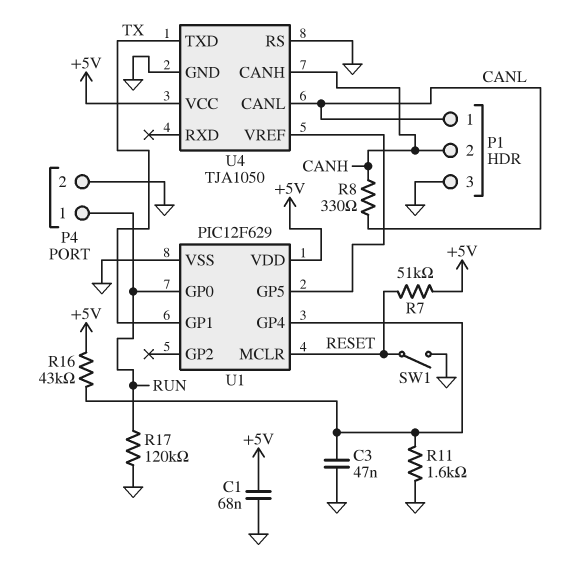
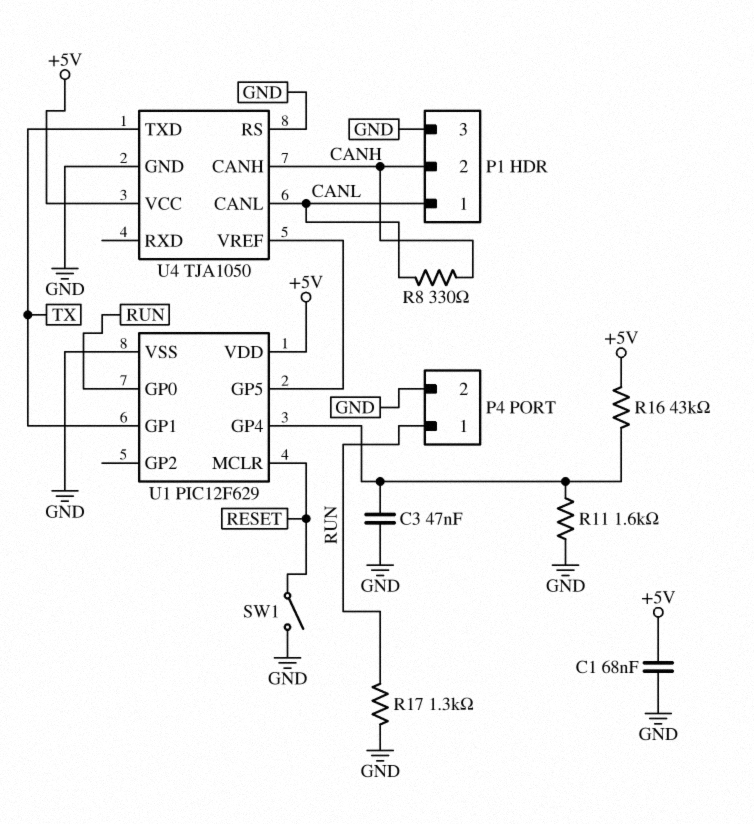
R7: 51k (+5V, RESET) -> none
R17: 120k (GND, RUN) -> 1.3k (GND, RUN)

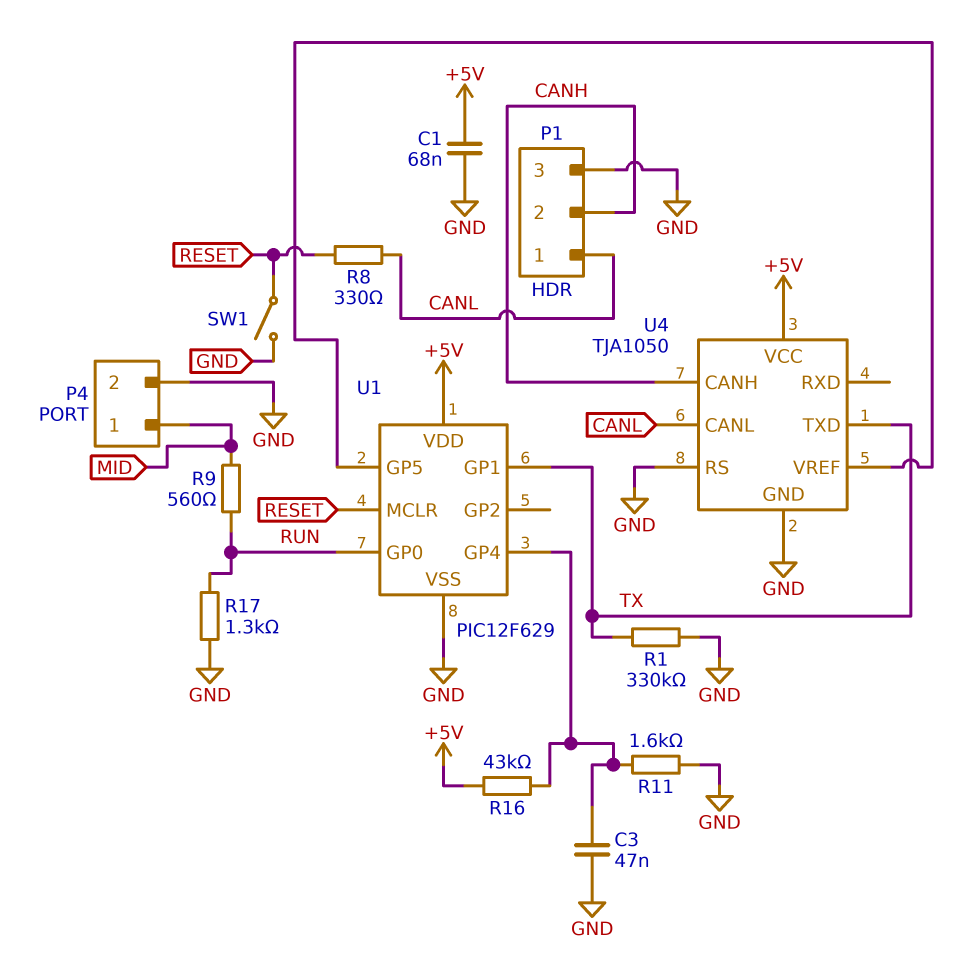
P4 pin 1: RUN -> MID
R1: none -> 330k (GND, TX)
R8: 330 (CANH, CANL) -> 330 (CANL, RESET)
R9: none -> 560 (MID, RUN)

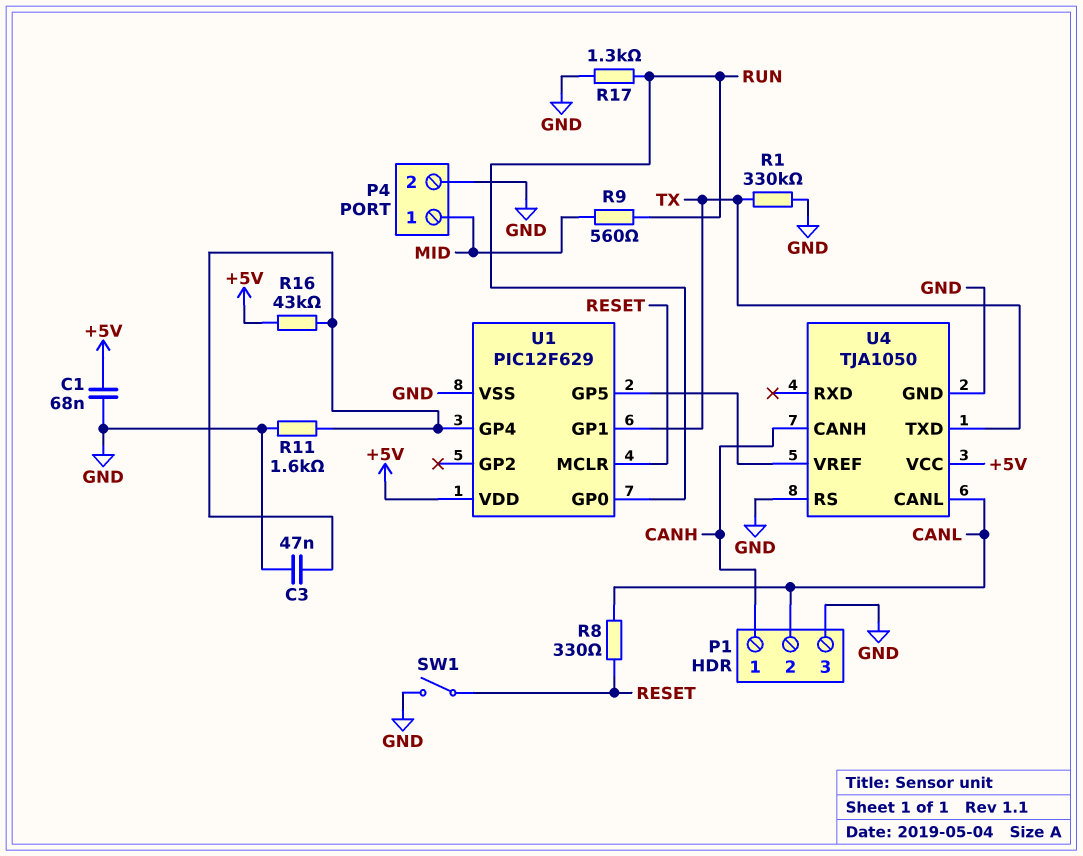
P1 pin 1: CANL -> CANH
P1 pin 2: CANH -> CANL

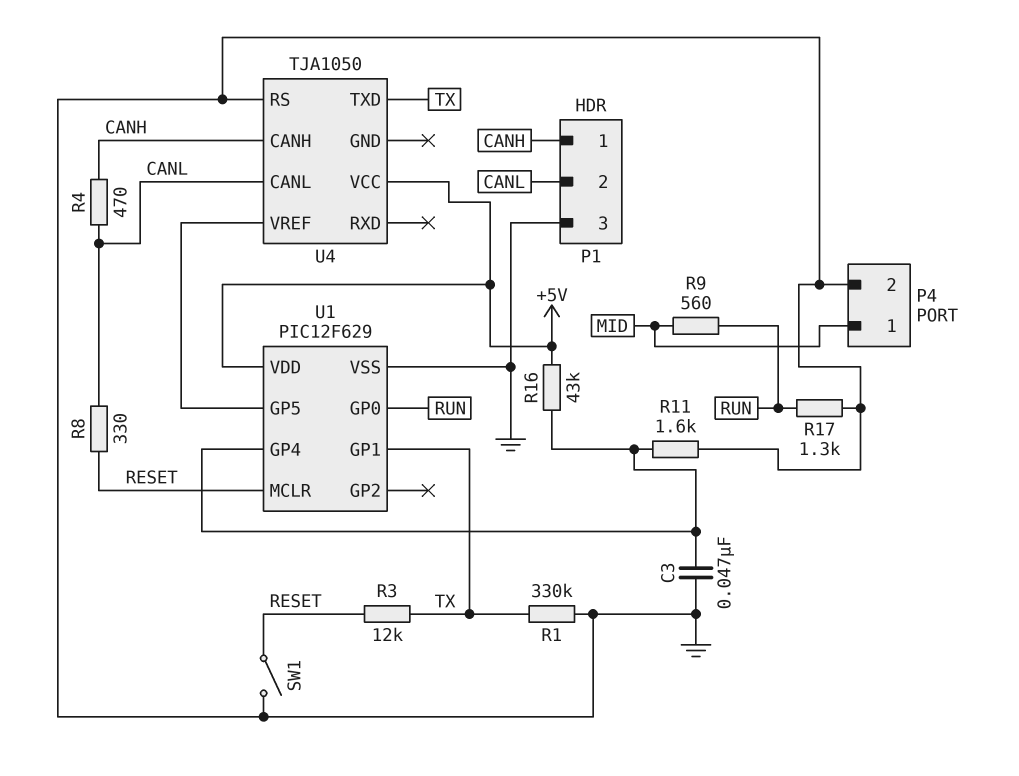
C1: 68nF (+5V, GND) -> none
R3: none -> 12k (RESET, TX)
R4: none -> 470 (CANH, CANL)
U4 pin GND: GND -> none

